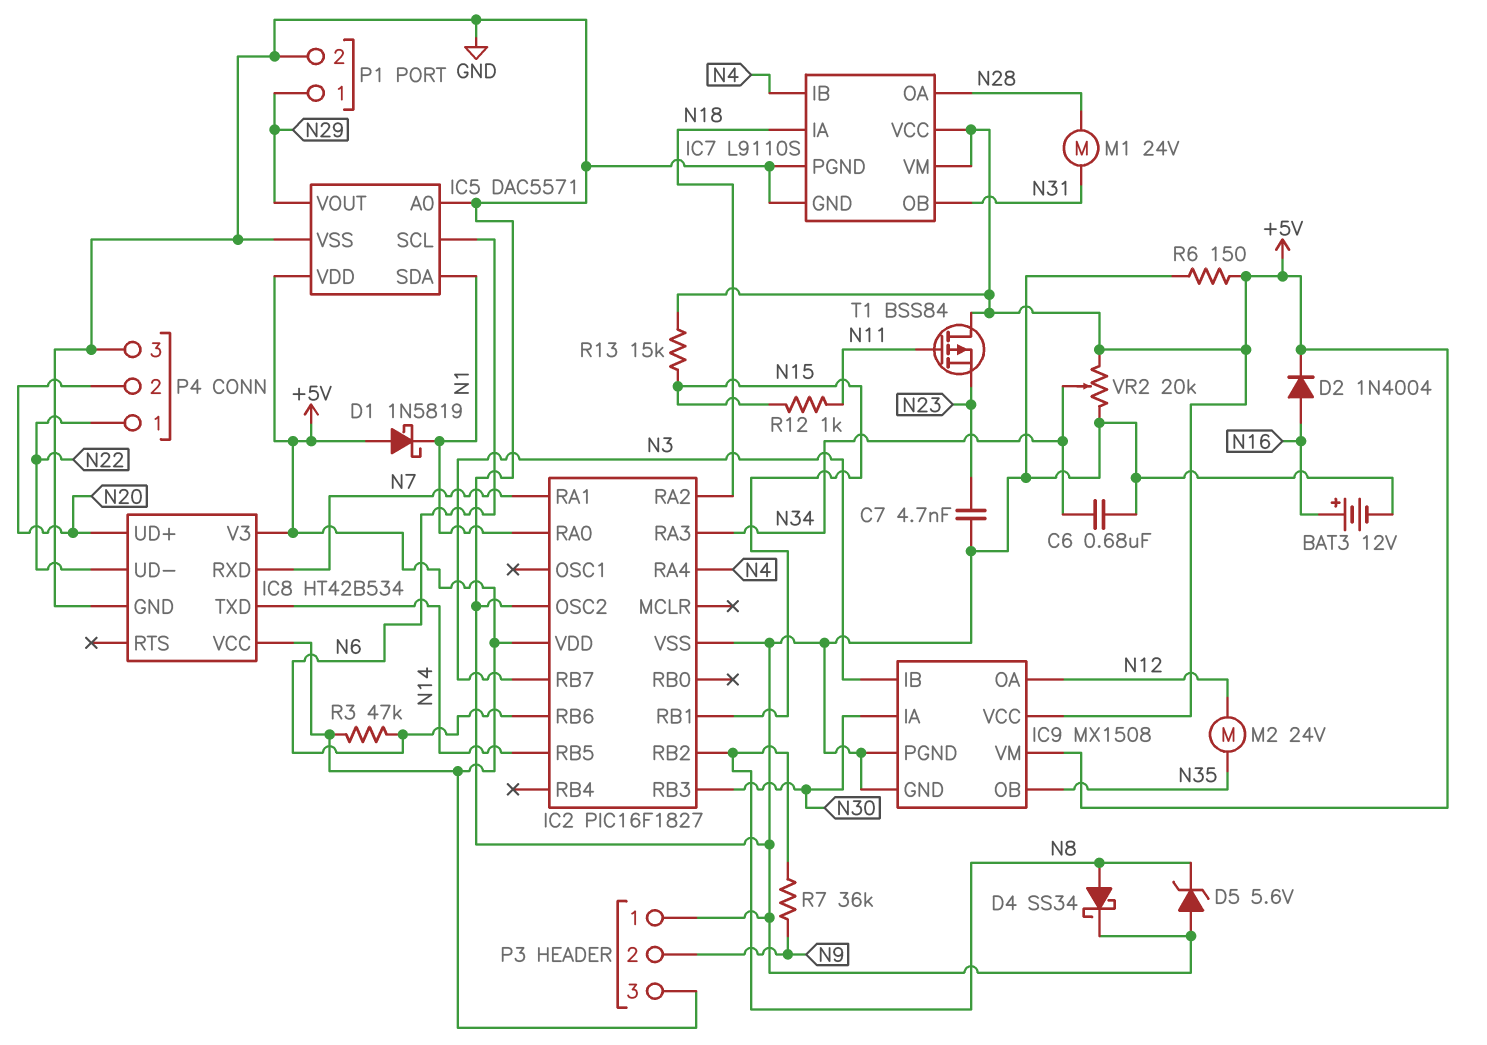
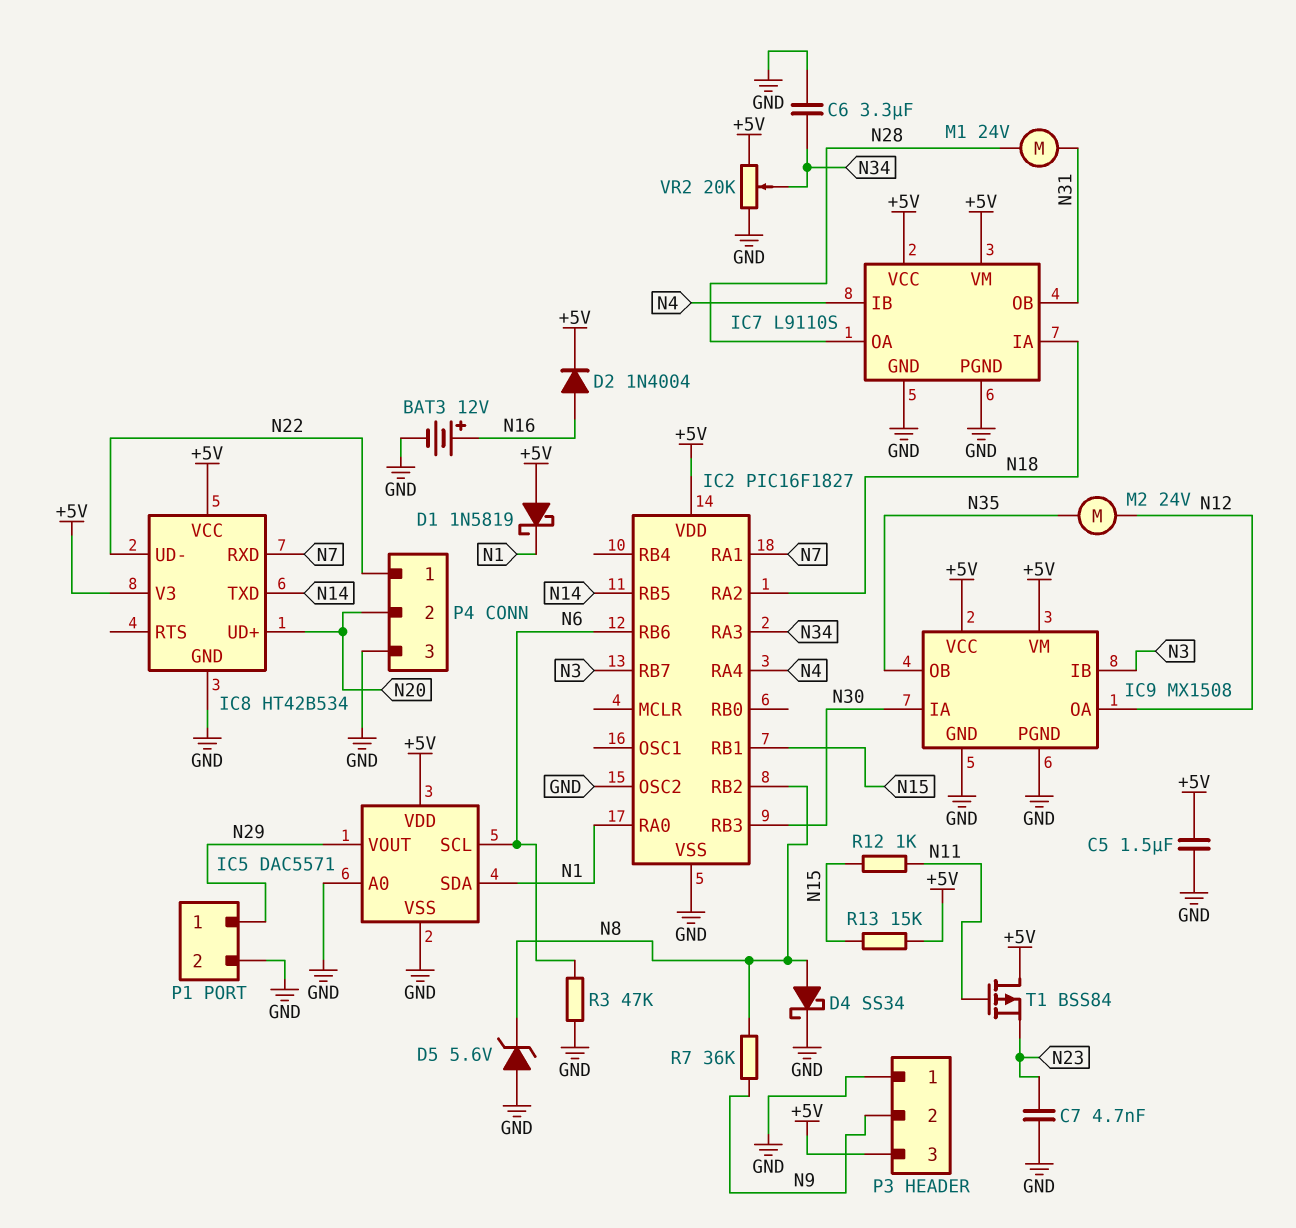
C5: none -> 1.5uF (+5V, GND)
C6: 680nF (GND, N34) -> 3.3uF (GND, N34)
R3: 47k (+5V, N6) -> 47k (GND, N6)
R6: 150 (+5V, GND) -> none

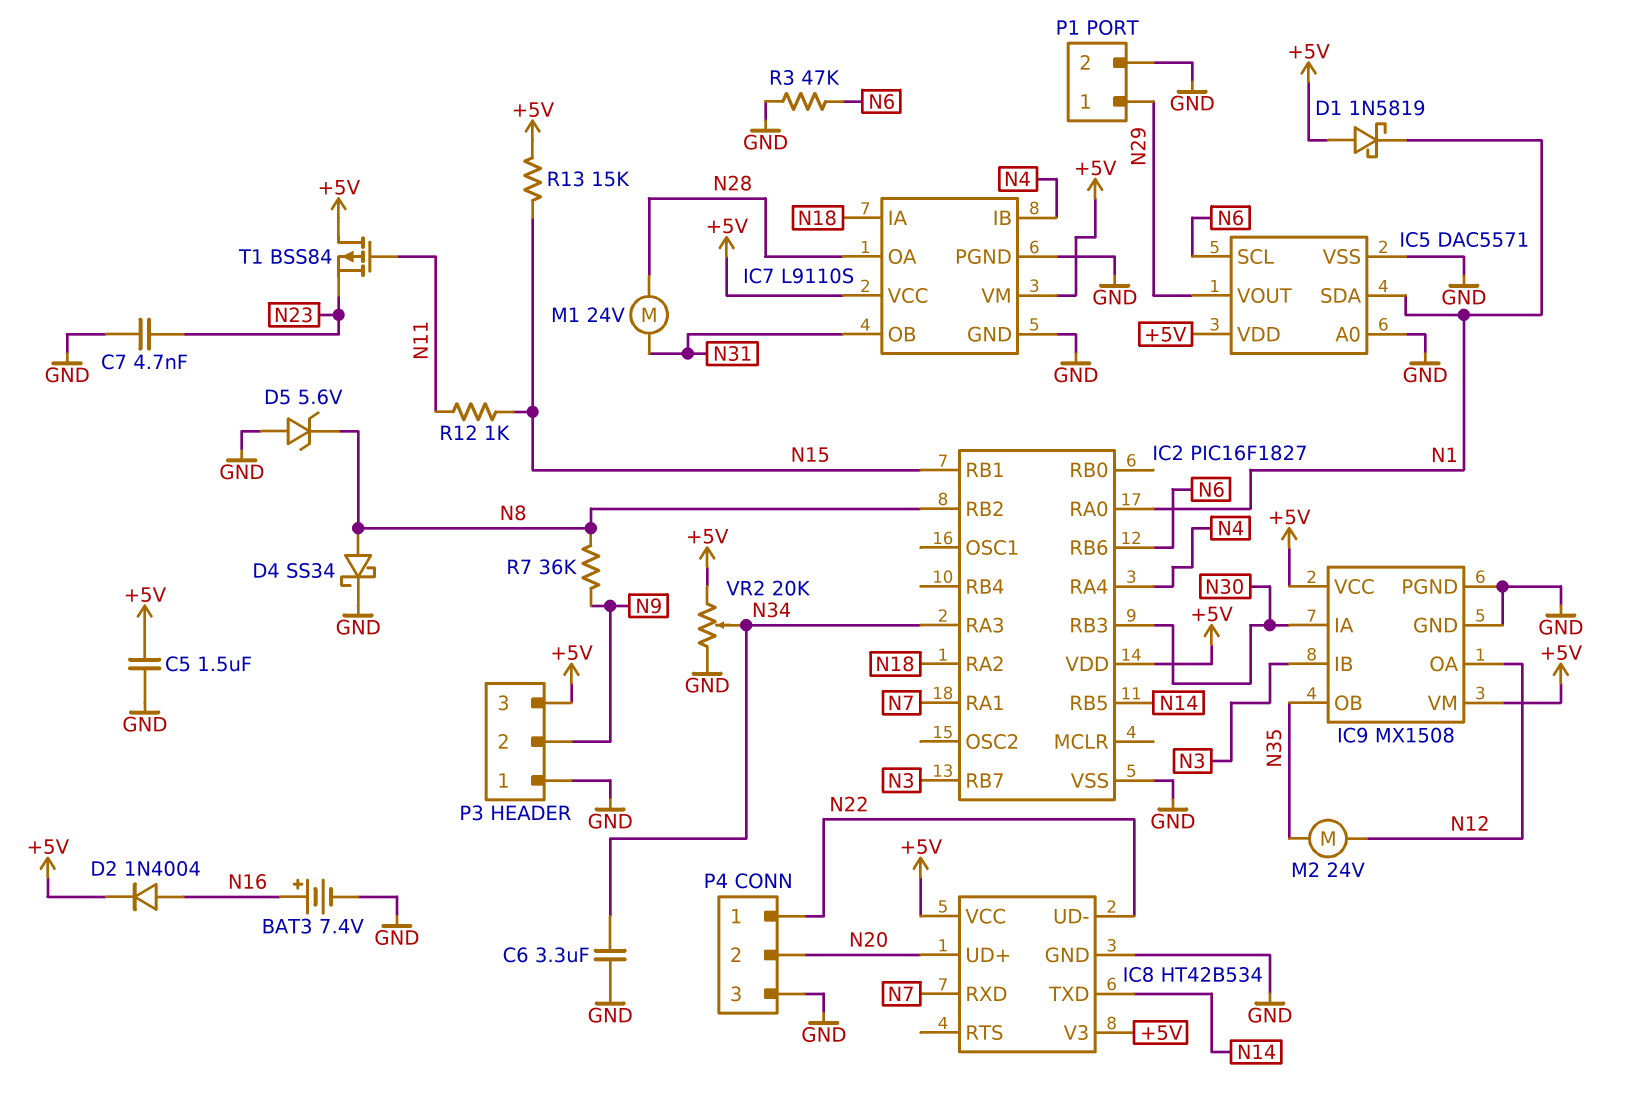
BAT3: 12V (plus N16, minus GND) -> 7.4V (plus N16, minus GND)
IC2 pin OSC2: GND -> none

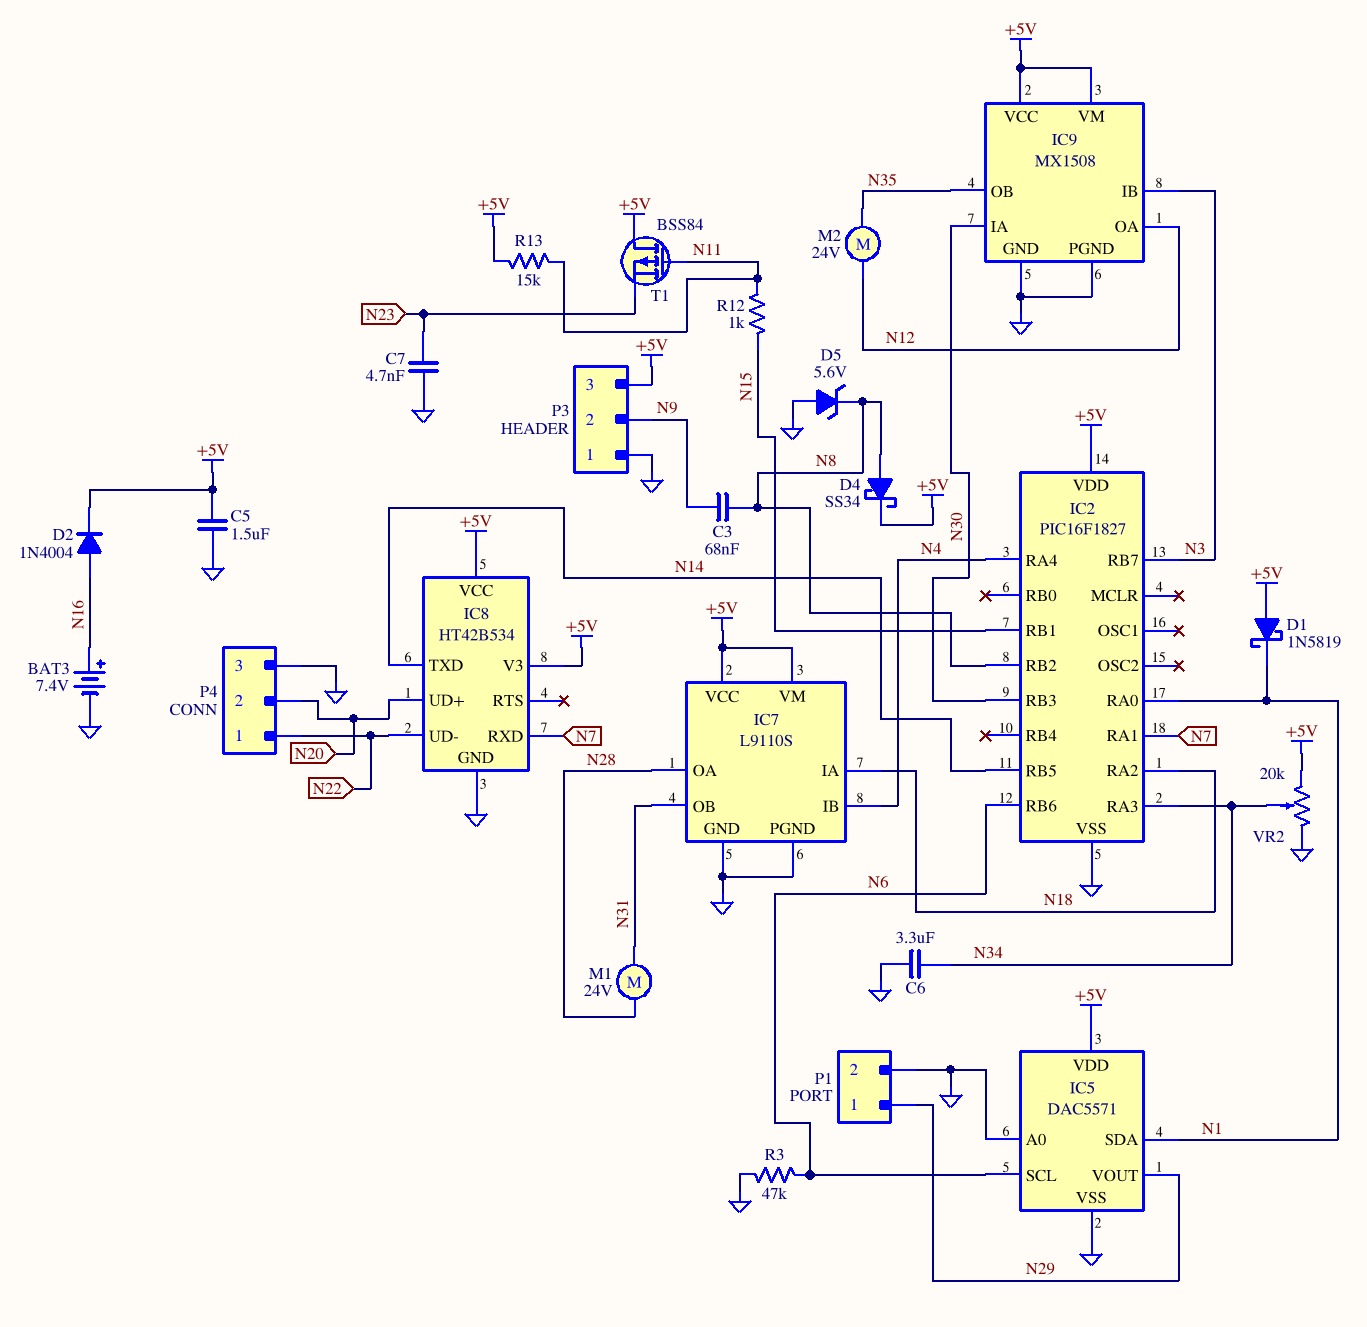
C3: none -> 68nF (N8, N9)
D4: schottky SS34 (A N8, K GND) -> schottky SS34 (A N8, K +5V)
R7: 36k (N8, N9) -> none
R13: 15k (+5V, N15) -> 15k (+5V, N11)

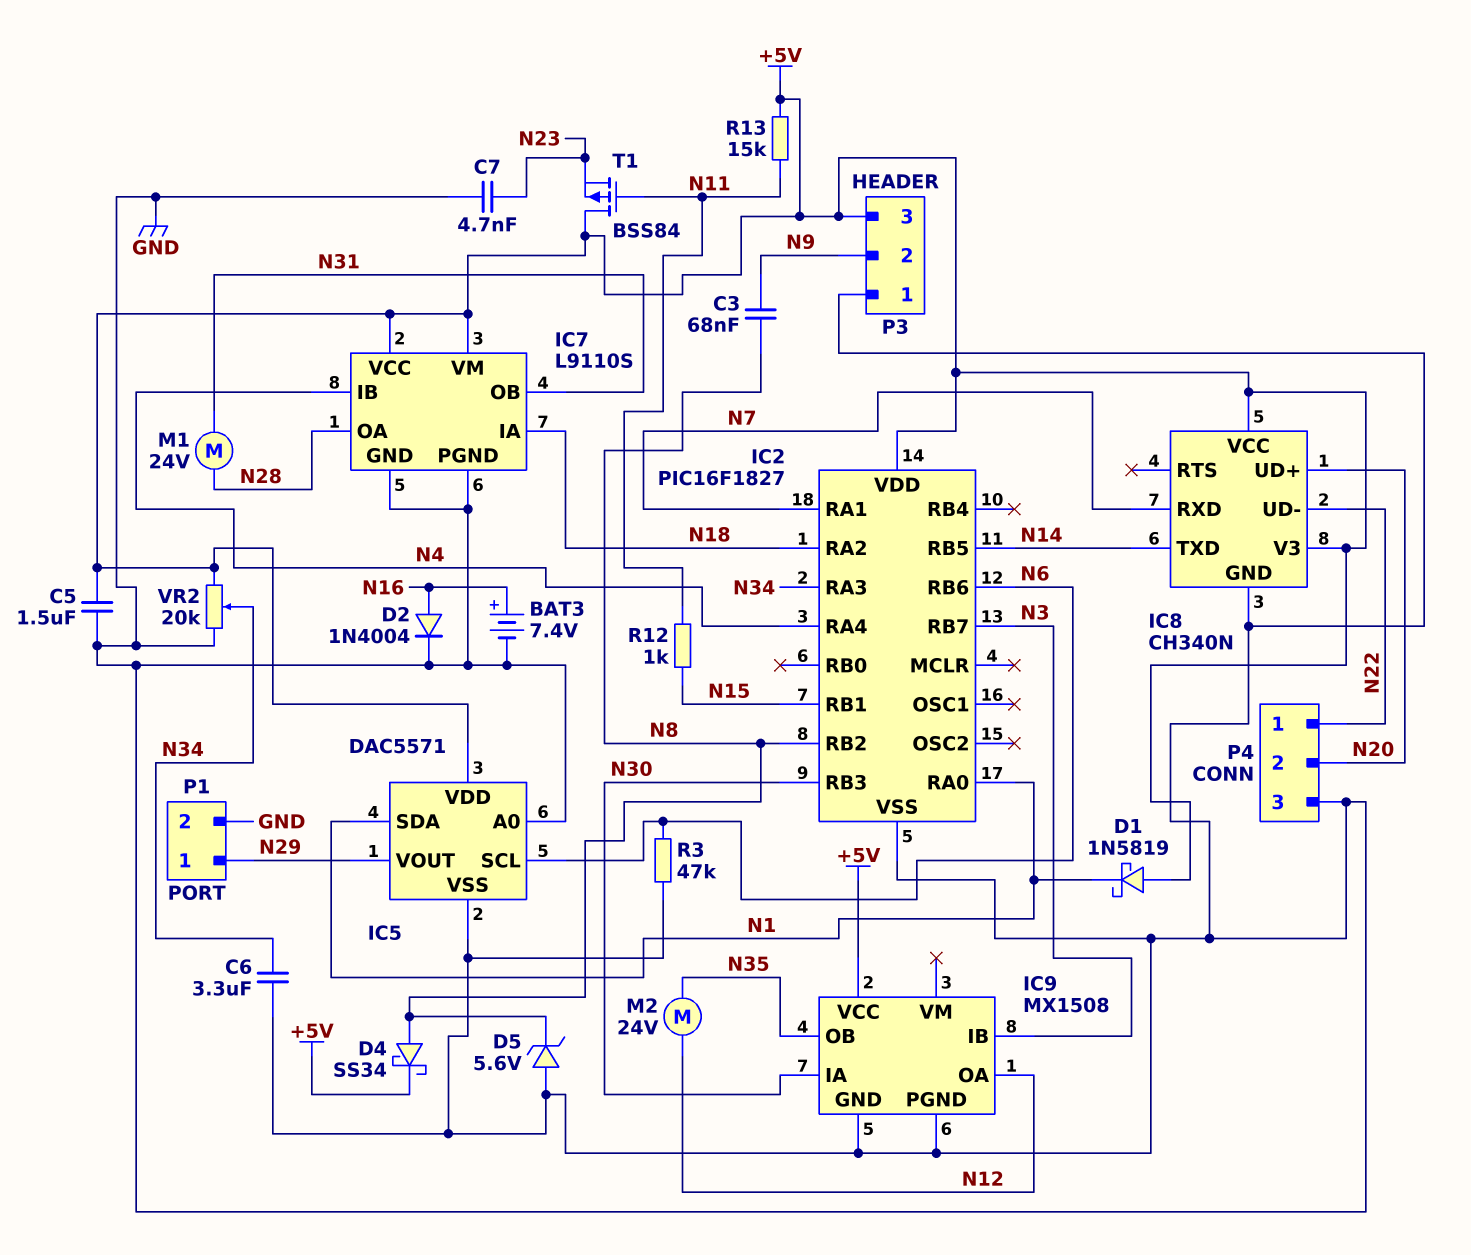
D2: diode 1N4004 (A N16, K +5V) -> diode 1N4004 (A N16, K GND)
IC8: HT42B534 -> CH340N
IC9 pin VM: +5V -> none

